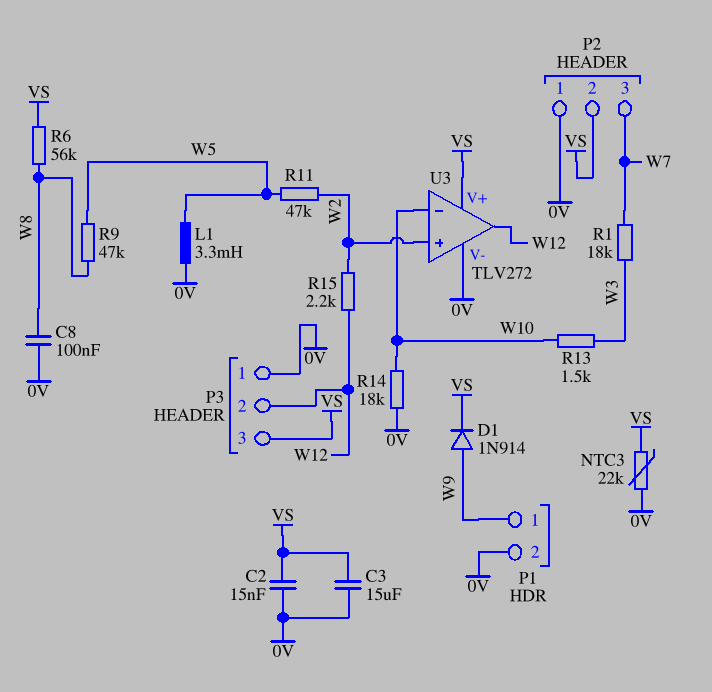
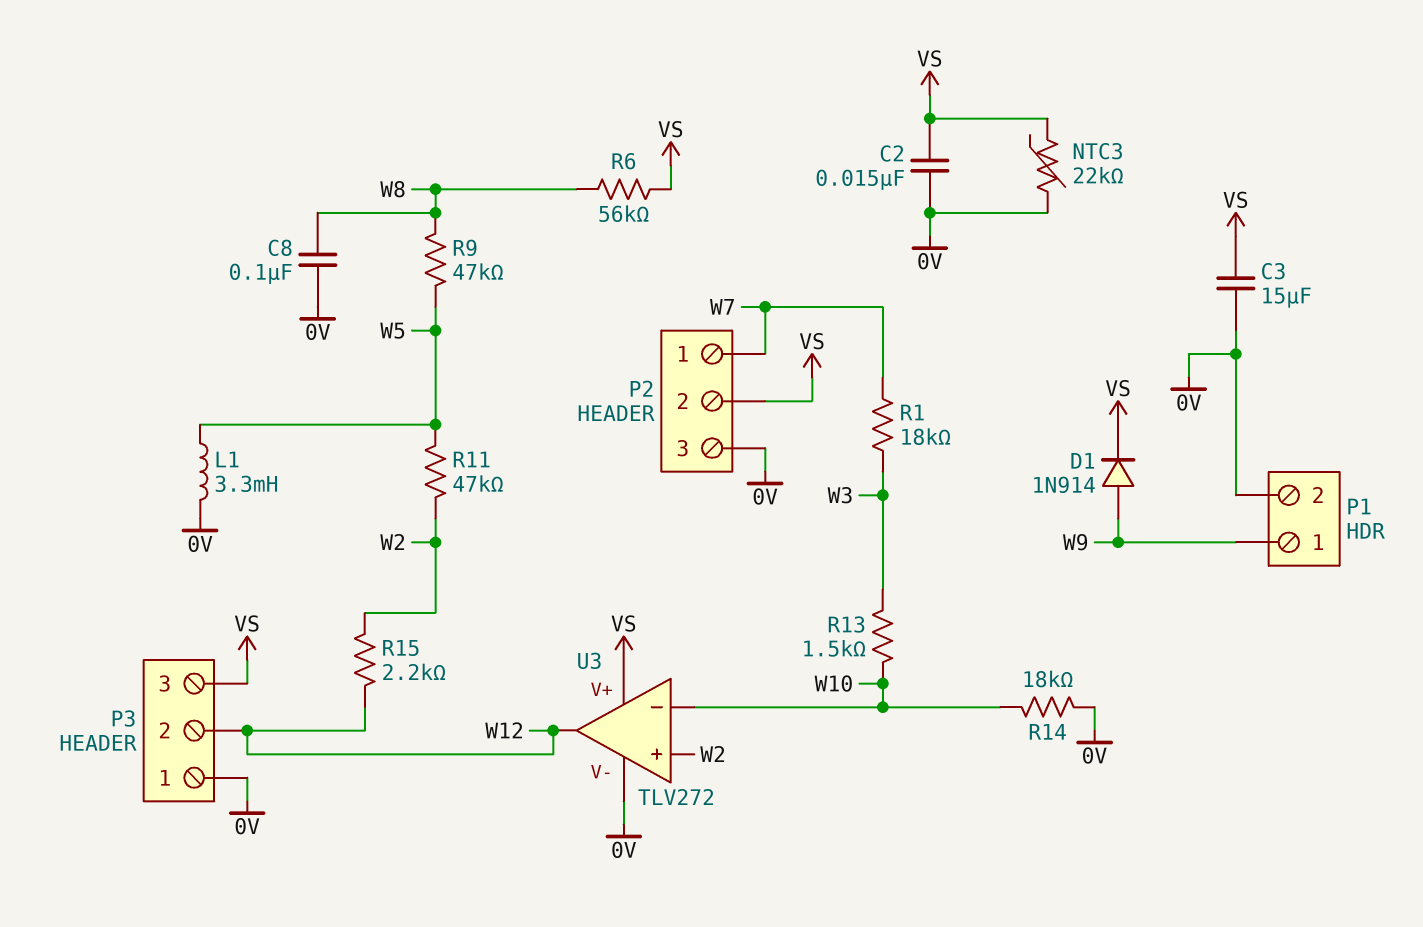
P2 pin 1: 0V -> W7
P2 pin 3: W7 -> 0V

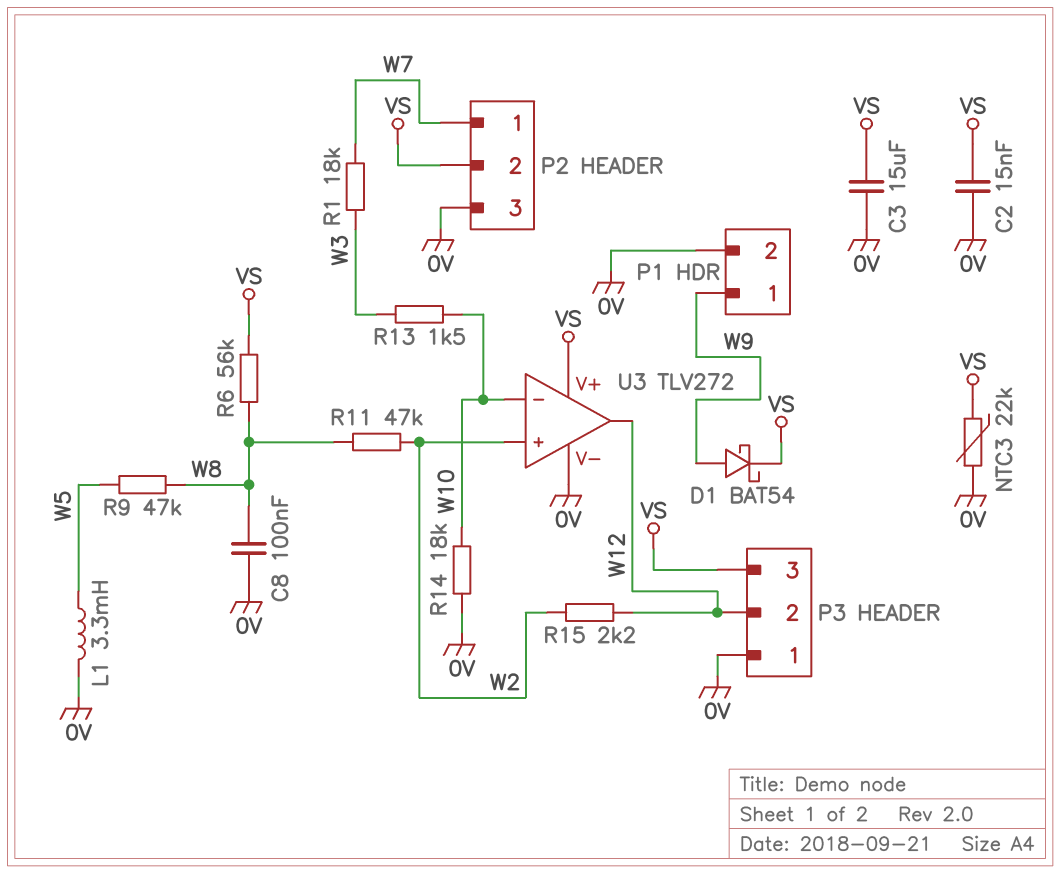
D1: diode 1N914 (A W9, K VS) -> schottky BAT54 (A W9, K VS)
R11: 47k (W2, W5) -> 47k (W2, W8)

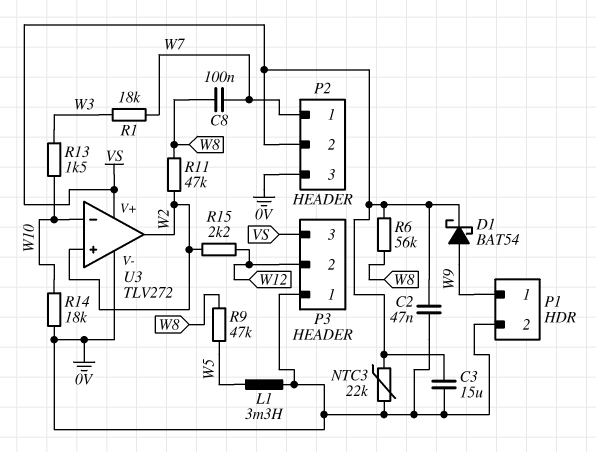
C2: 15nF (0V, VS) -> 47nF (0V, VS)
C8: 100nF (0V, W8) -> 100nF (W7, W8)
U3 pin out: W12 -> W2

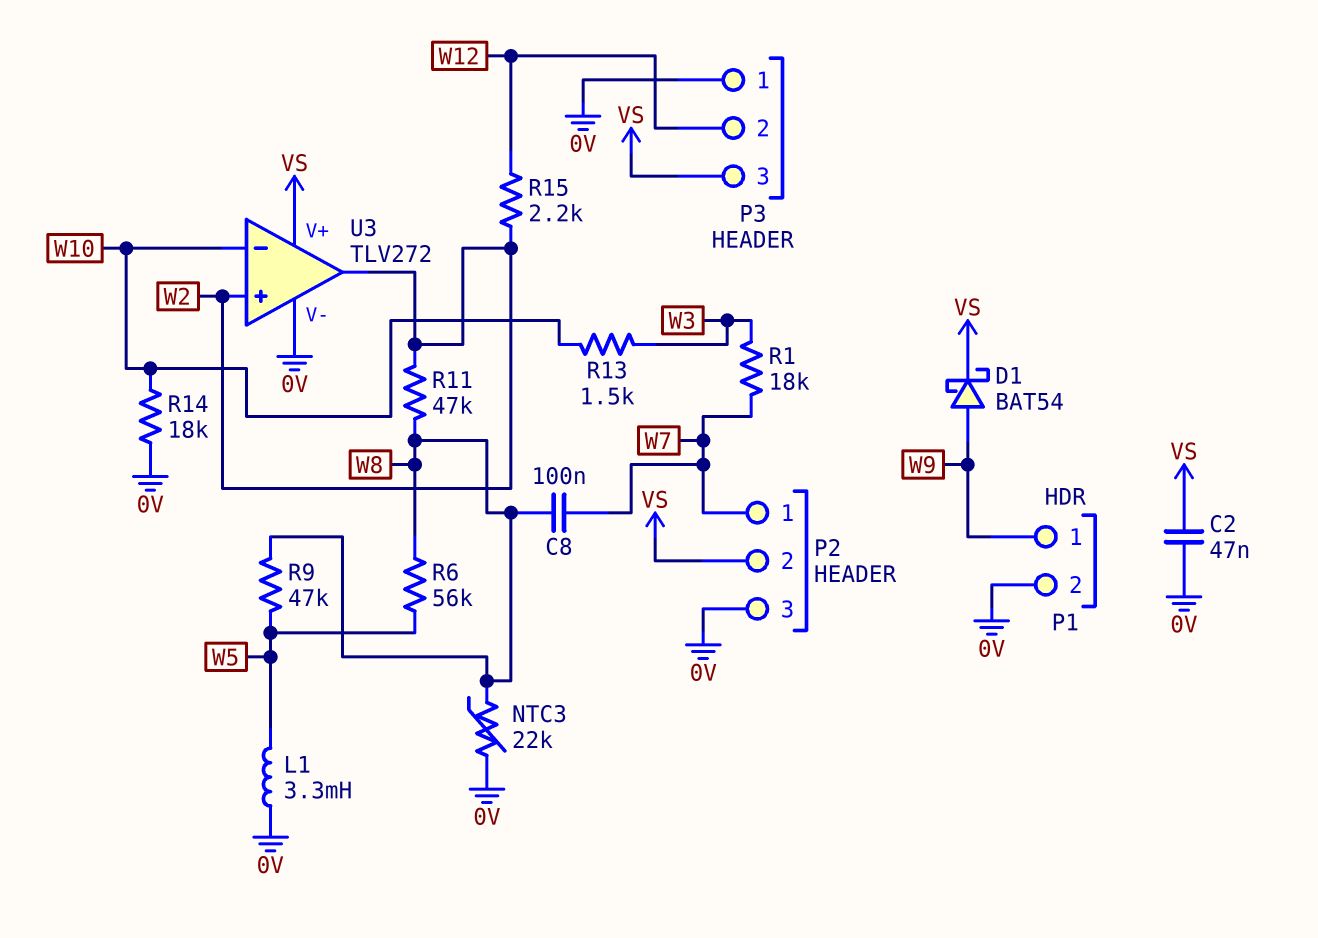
C3: 15uF (0V, VS) -> none
NTC3: 22k (0V, VS) -> 22k (0V, W8)
R6: 56k (VS, W8) -> 56k (W5, W8)

